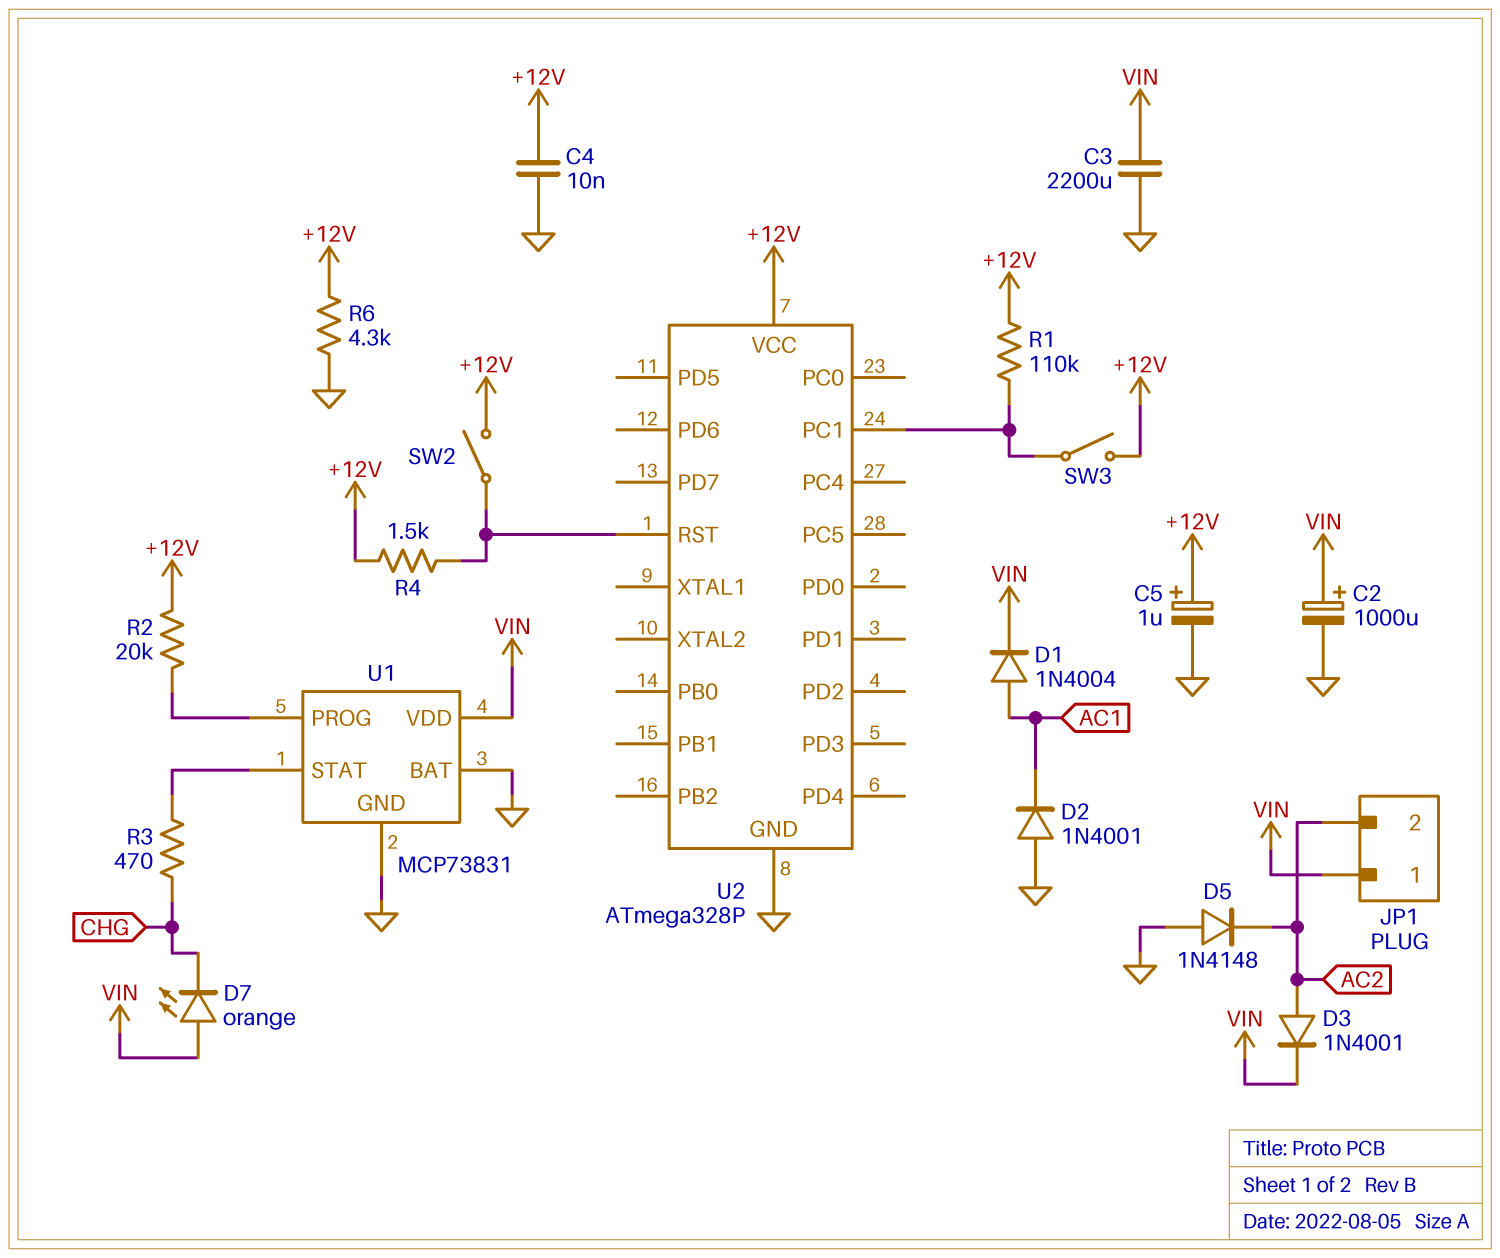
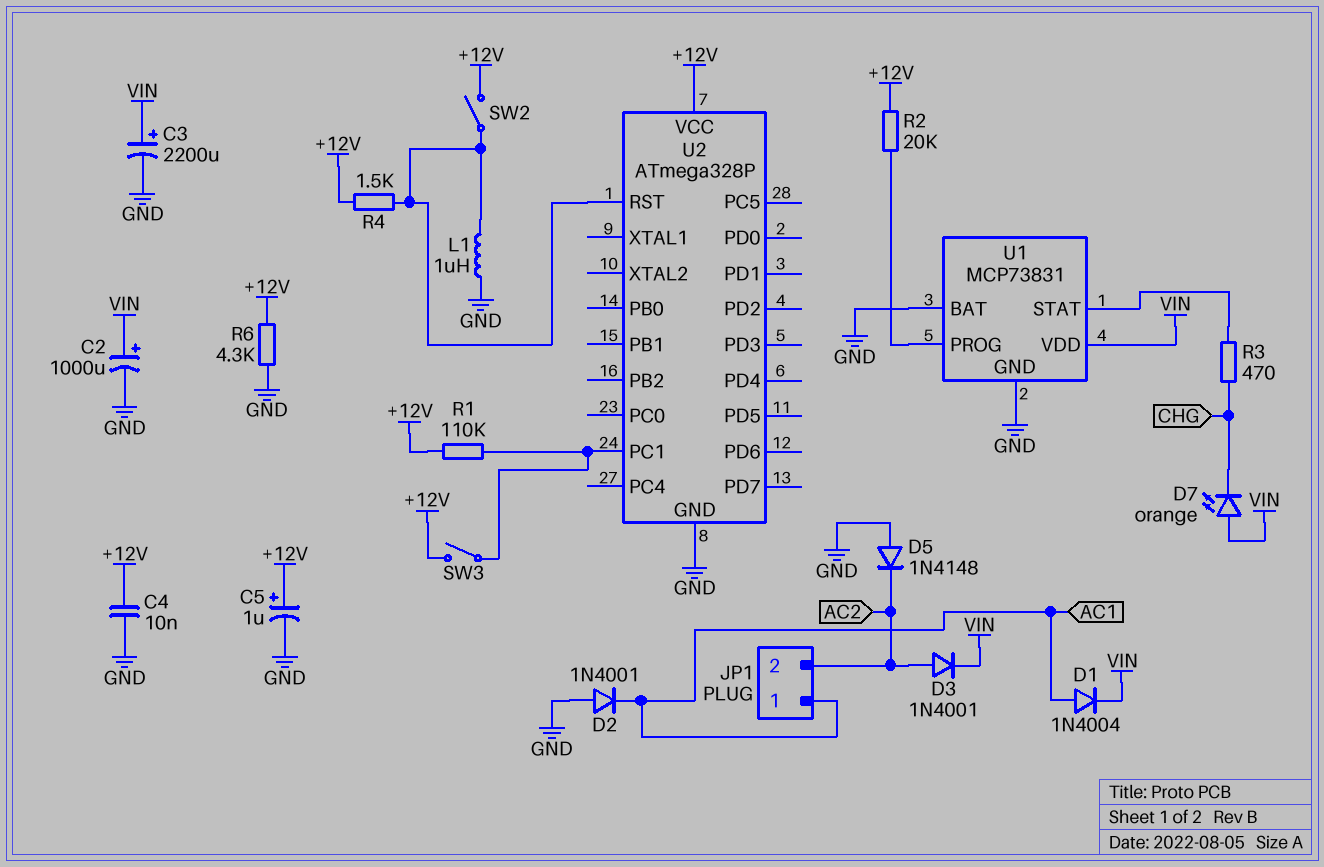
C3: 2200uF (GND, VIN) -> 2200uF (plus VIN, minus GND)
JP1 pin 1: VIN -> AC1
L1: none -> 1uH (GND, U2/RST)

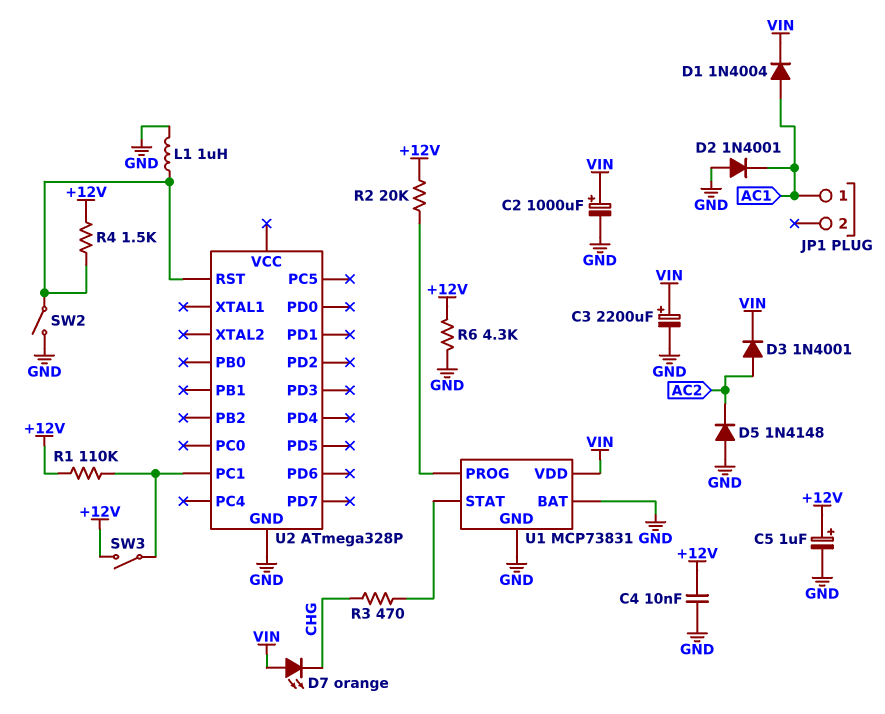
JP1 pin 2: AC2 -> none
SW2: switch (+12V, U2/RST) -> switch (GND, U2/RST)
U2 pin VCC: +12V -> none

